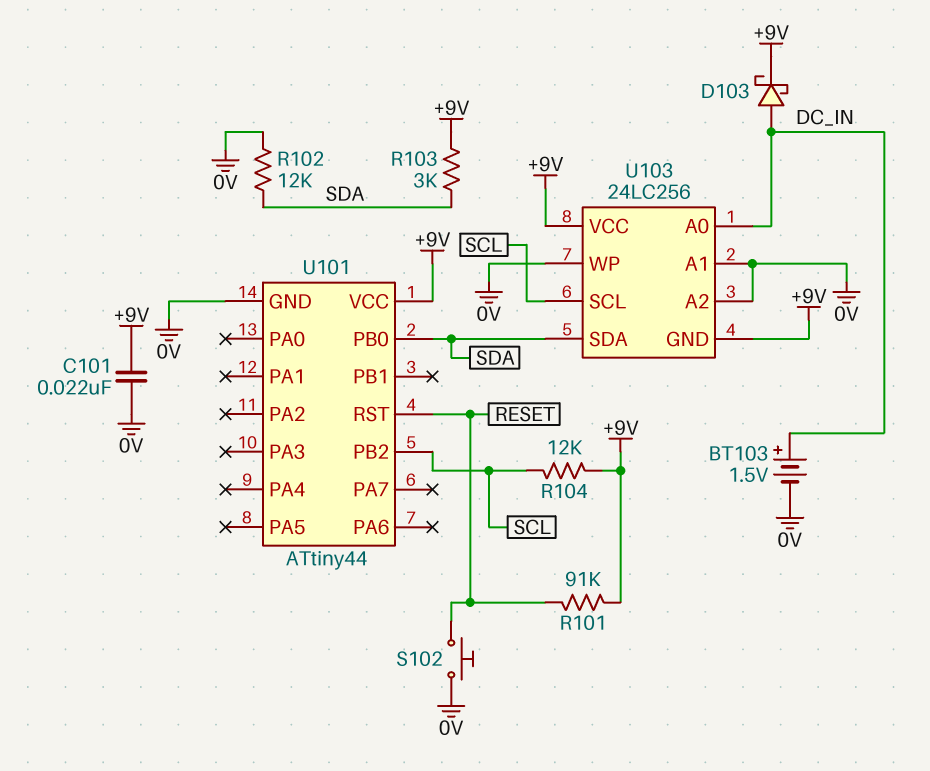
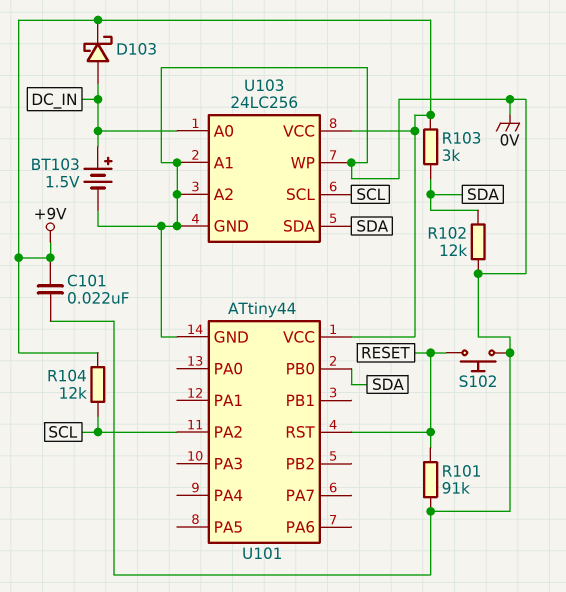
R101: 91k (+9V, RESET) -> 91k (0V, RESET)
U101 pin PA2: none -> SCL
U101 pin PB2: SCL -> none
U103 pin GND: +9V -> 0V

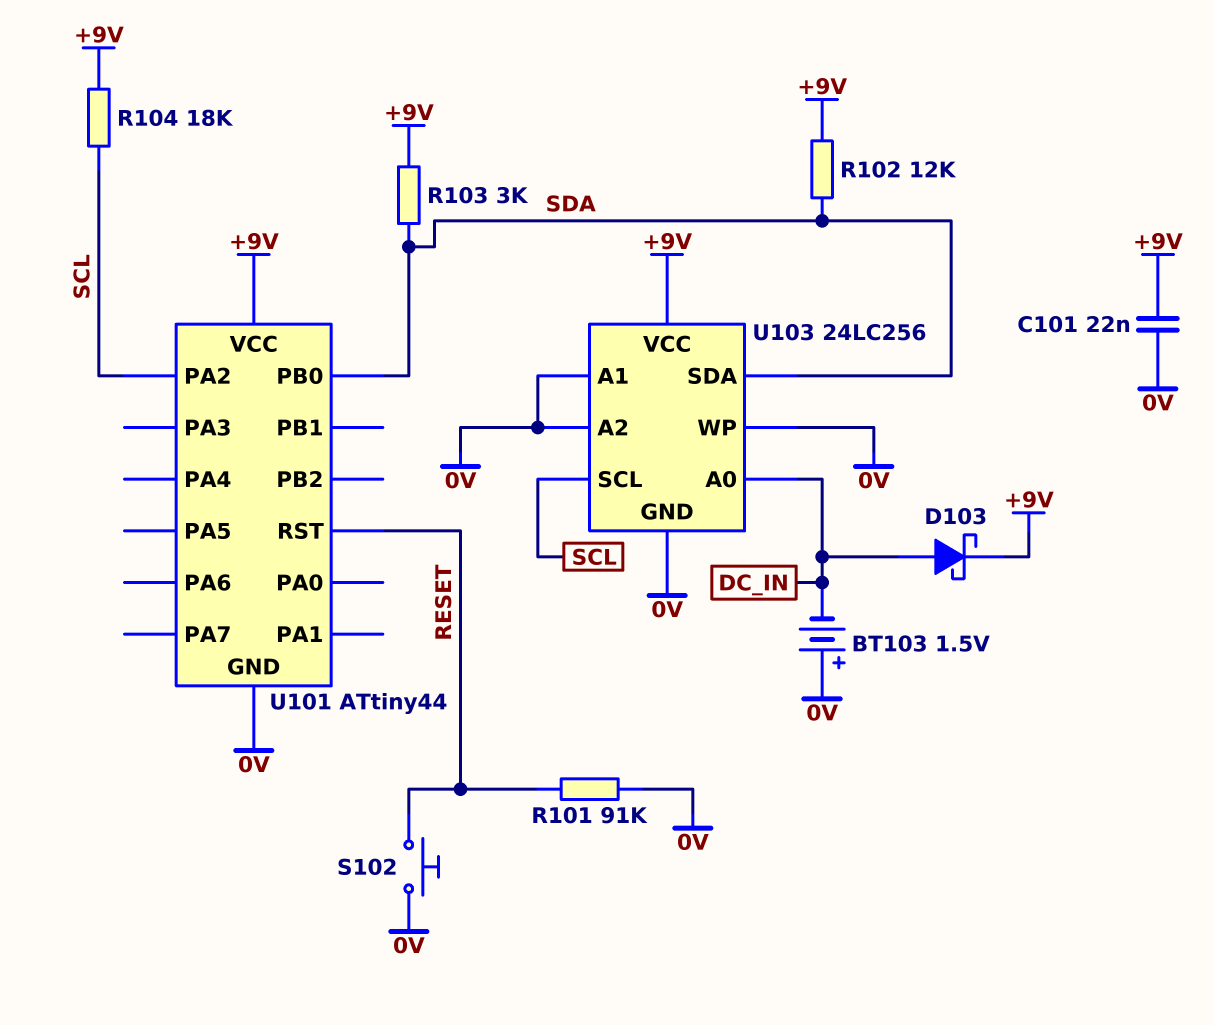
BT103: 1.5V (plus DC_IN, minus 0V) -> 1.5V (plus 0V, minus DC_IN)
R102: 12k (0V, SDA) -> 12k (+9V, SDA)
R104: 12k (+9V, SCL) -> 18k (+9V, SCL)

